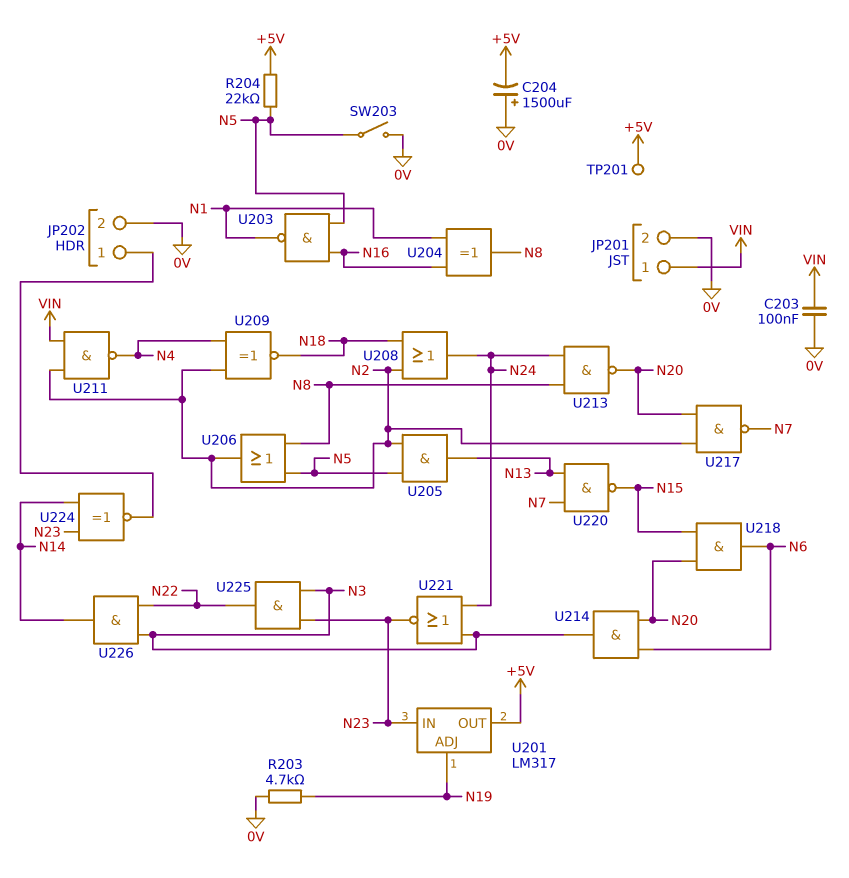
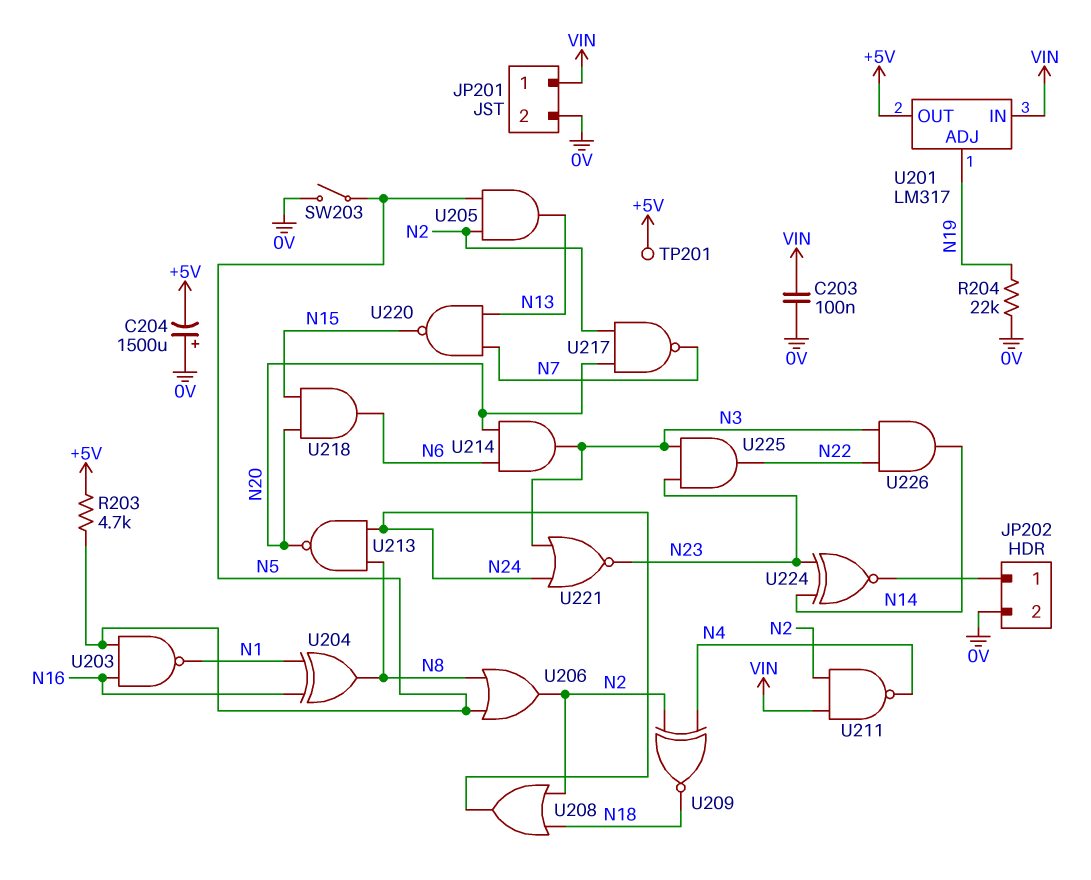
R203: 4.7k (0V, N19) -> 4.7k (+5V, N5)
R204: 22k (+5V, N5) -> 22k (0V, N19)
U201 pin IN: N23 -> VIN

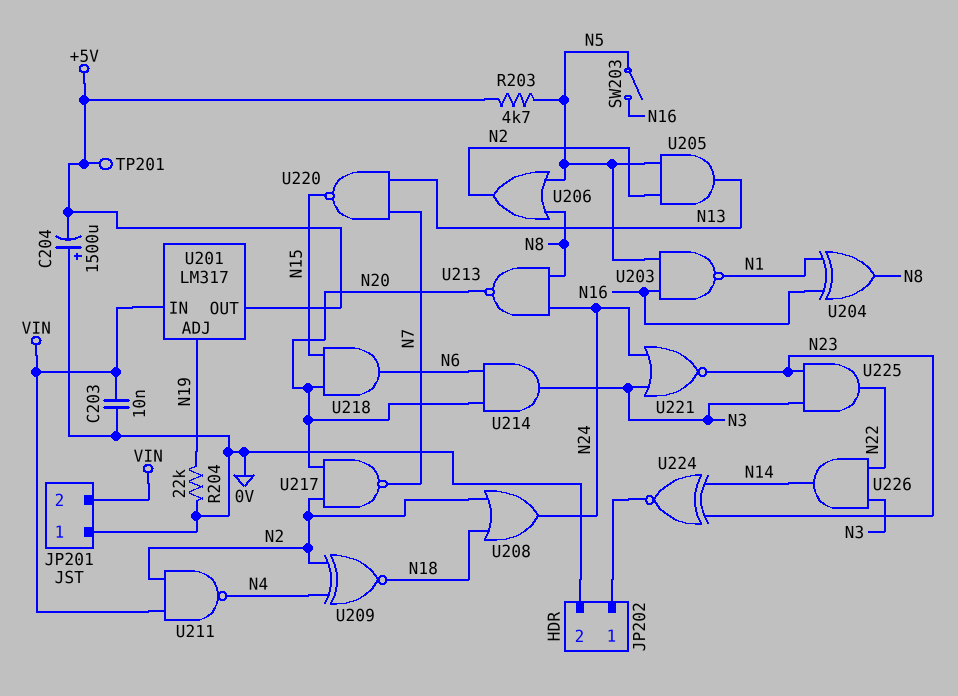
C203: 100nF (0V, VIN) -> 10nF (0V, VIN)
JP201 pin 1: VIN -> 0V
JP201 pin 2: 0V -> VIN
SW203: switch (0V, N5) -> switch (N5, N16)

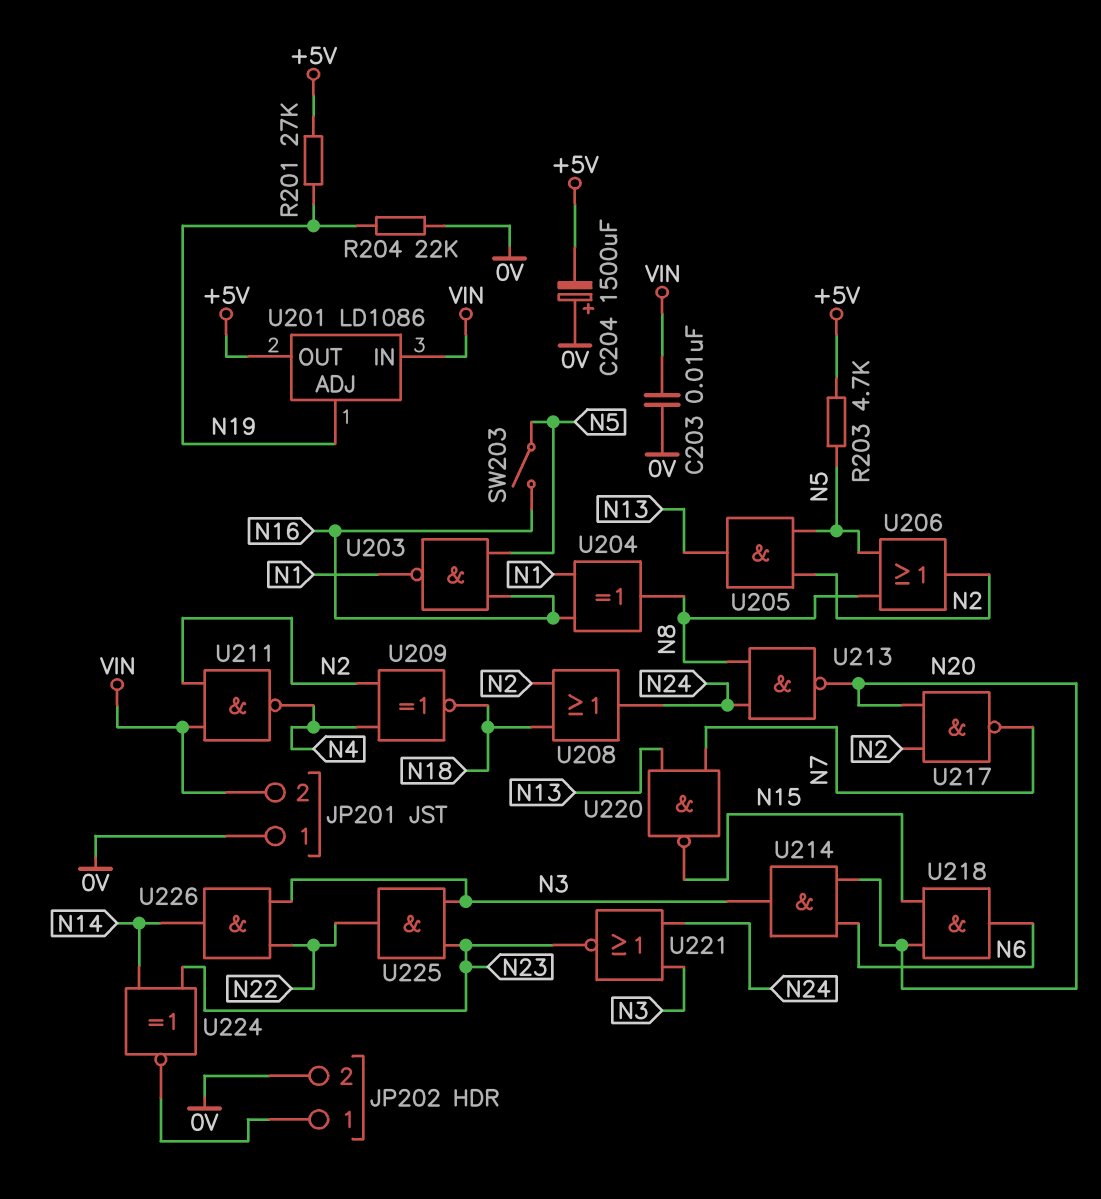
R201: none -> 27k (+5V, N19)
TP201: test point (+5V) -> none
U201: LM317 -> LD1086

